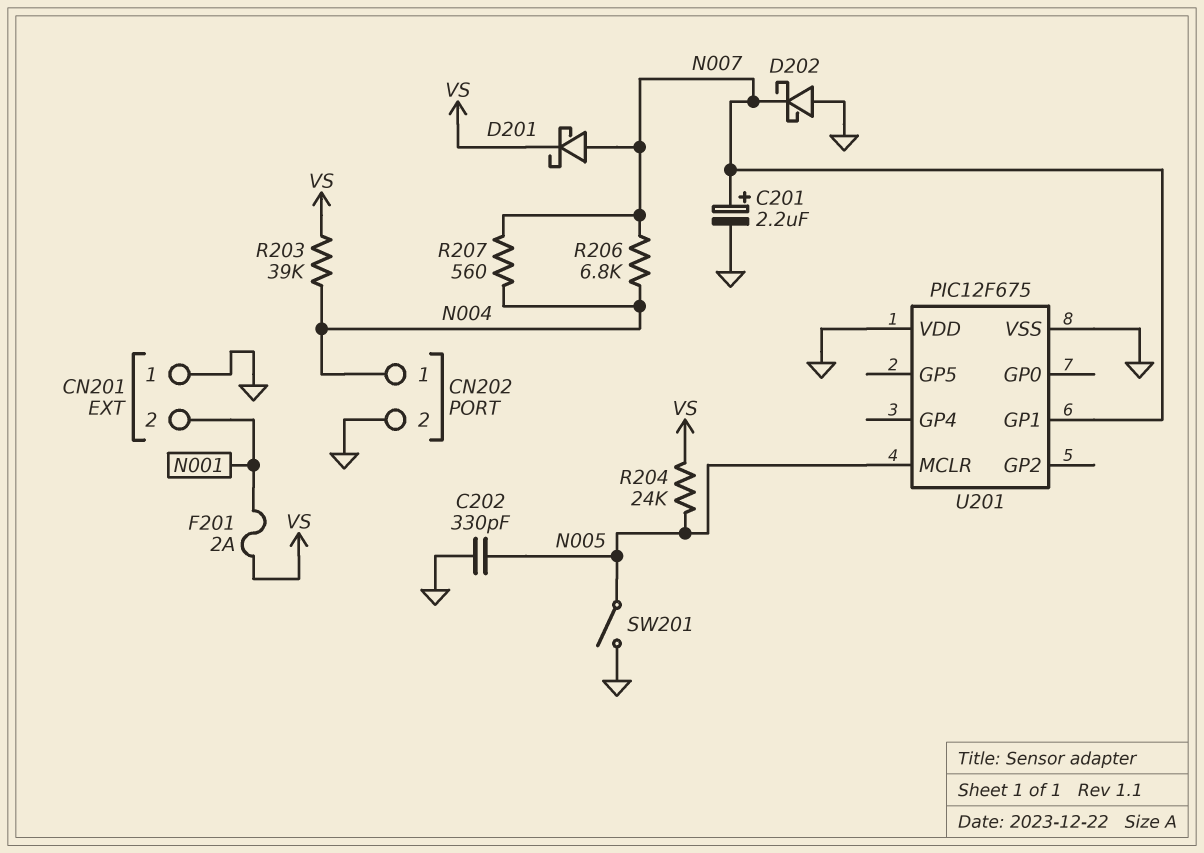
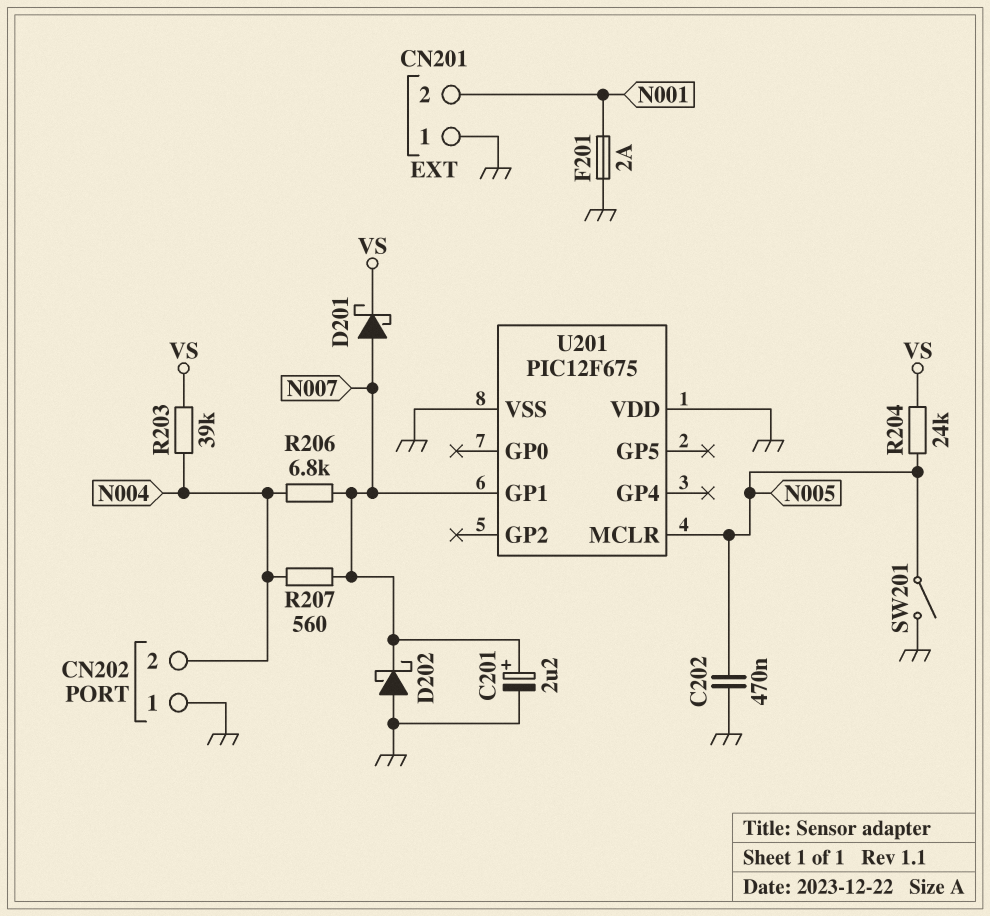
C202: 330pF (GND, N005) -> 470nF (GND, N005)
CN202 pin 1: N004 -> GND
CN202 pin 2: GND -> N004
F201: 2A (N001, VS) -> 2A (GND, N001)

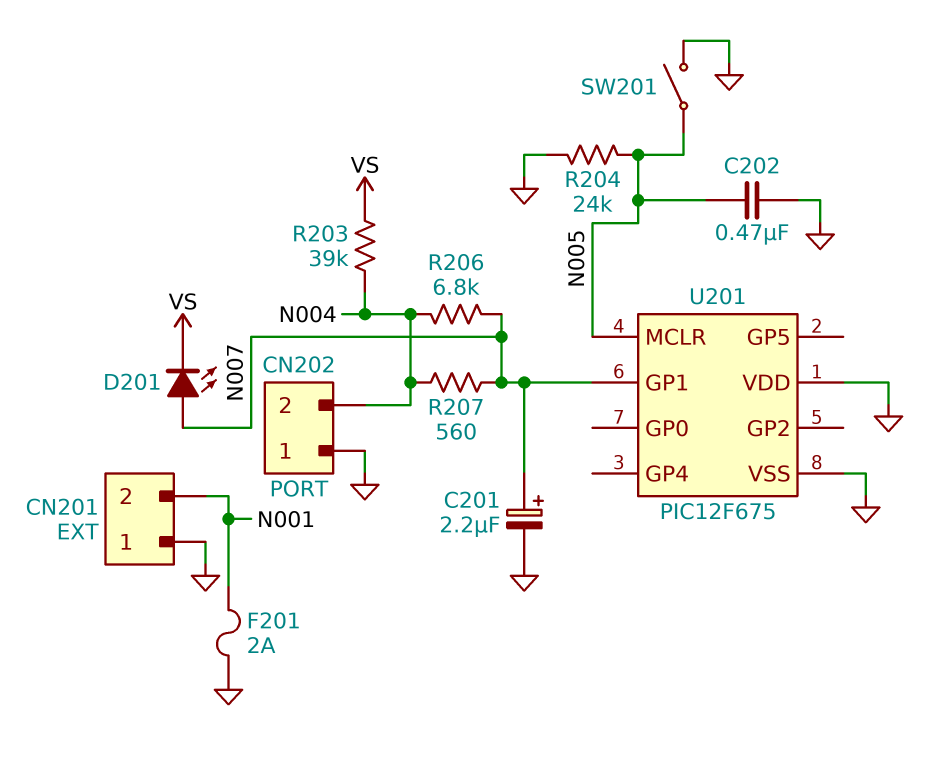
D201: schottky (A N007, K VS) -> LED (A N007, K VS)
D202: schottky (A GND, K N007) -> none
R204: 24k (N005, VS) -> 24k (GND, N005)

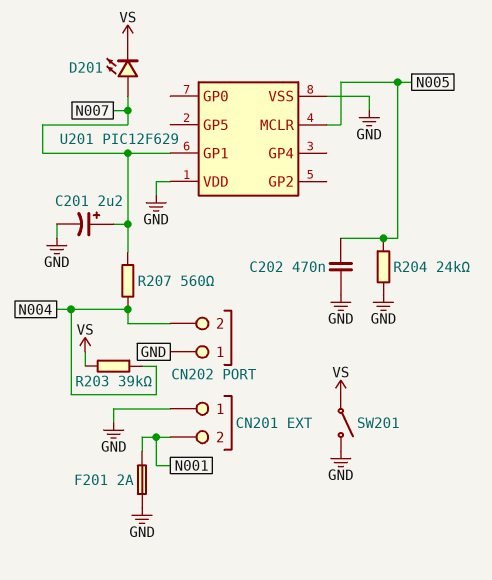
R206: 6.8k (N004, N007) -> none
SW201: switch (GND, N005) -> switch (GND, VS)
U201: PIC12F675 -> PIC12F629

